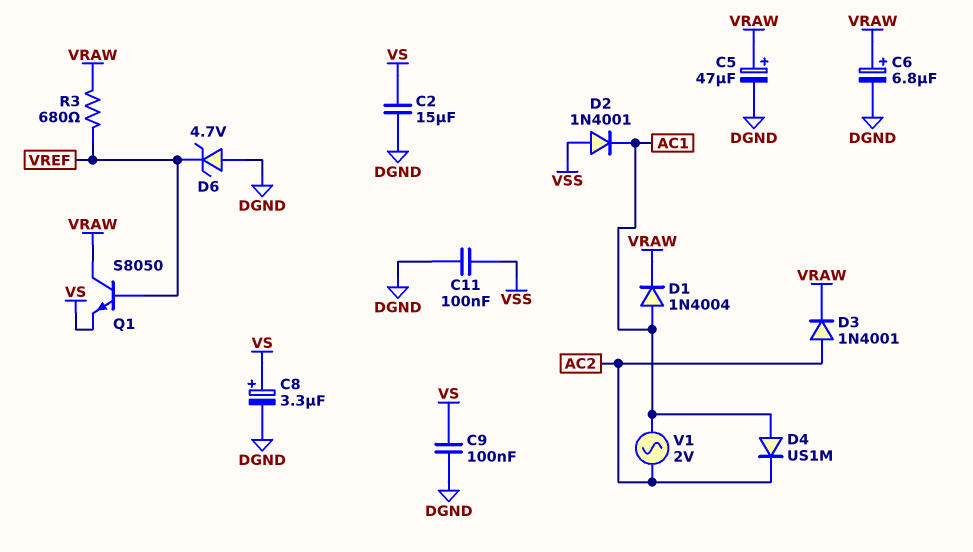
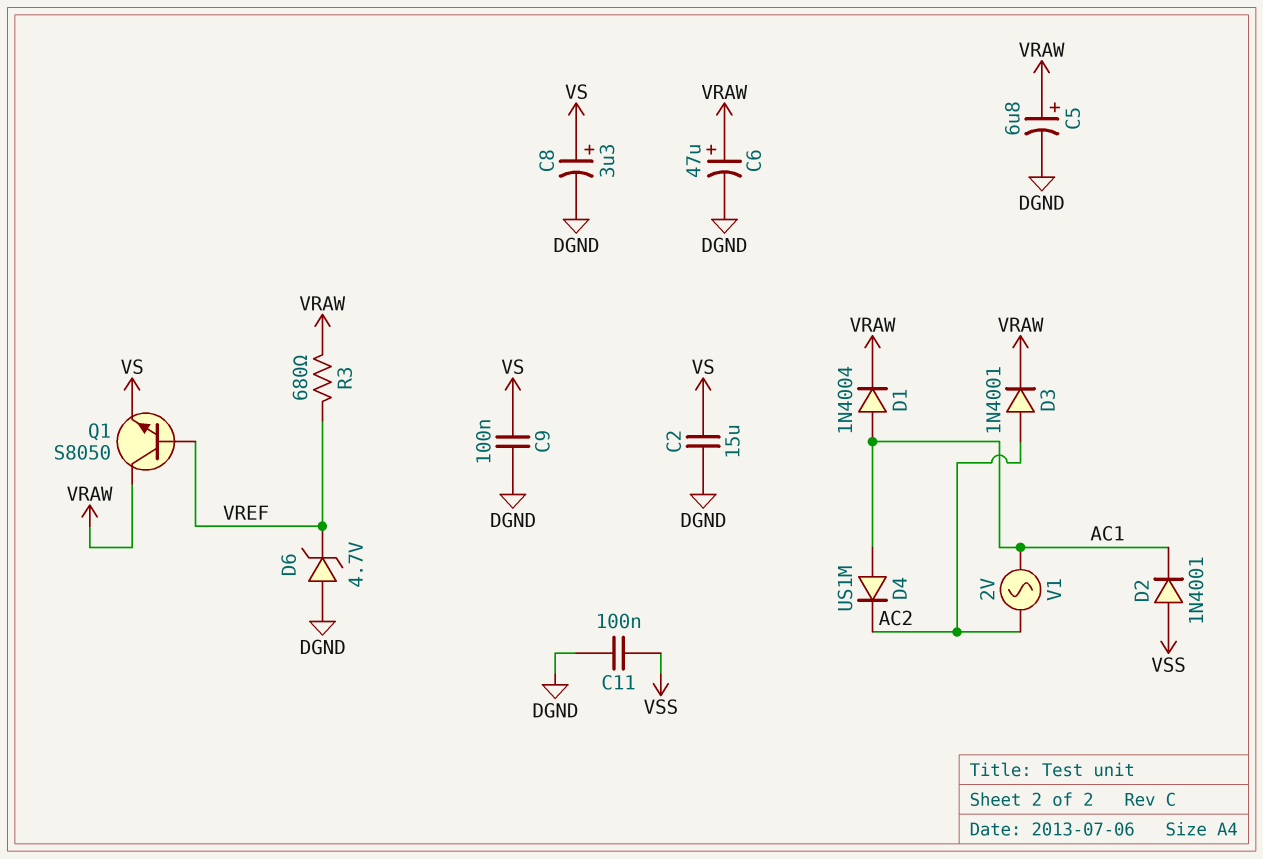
C5: 47uF (plus VRAW, minus DGND) -> 6.8uF (plus VRAW, minus DGND)
C6: 6.8uF (plus VRAW, minus DGND) -> 47uF (plus VRAW, minus DGND)

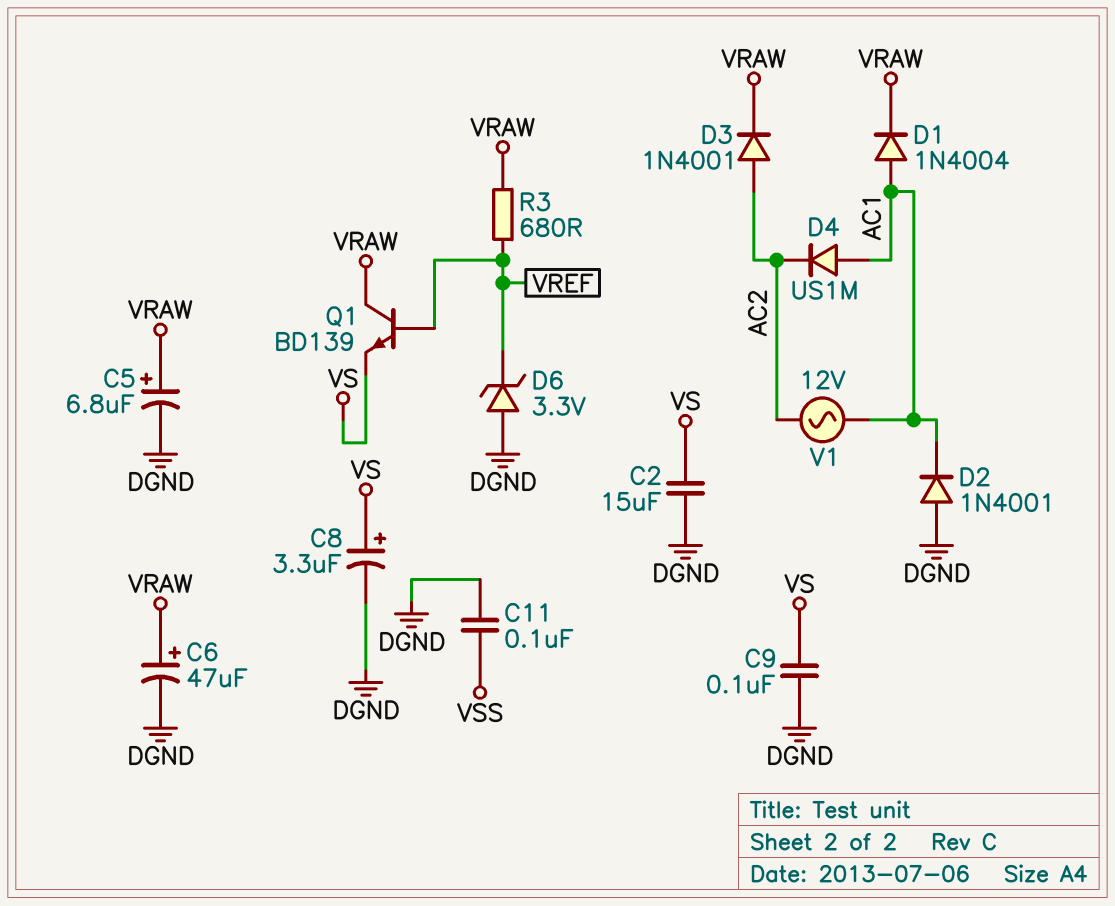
D2: diode 1N4001 (A VSS, K AC1) -> diode 1N4001 (A DGND, K AC1)
D6: zener 4.7V (A DGND, K VREF) -> zener 3.3V (A DGND, K VREF)
Q1: NPN S8050 (B VREF, C VRAW, E VS) -> NPN BD139 (B VREF, C VRAW, E VS)
V1: AC 2V (AC1, AC2) -> AC 12V (AC1, AC2)

